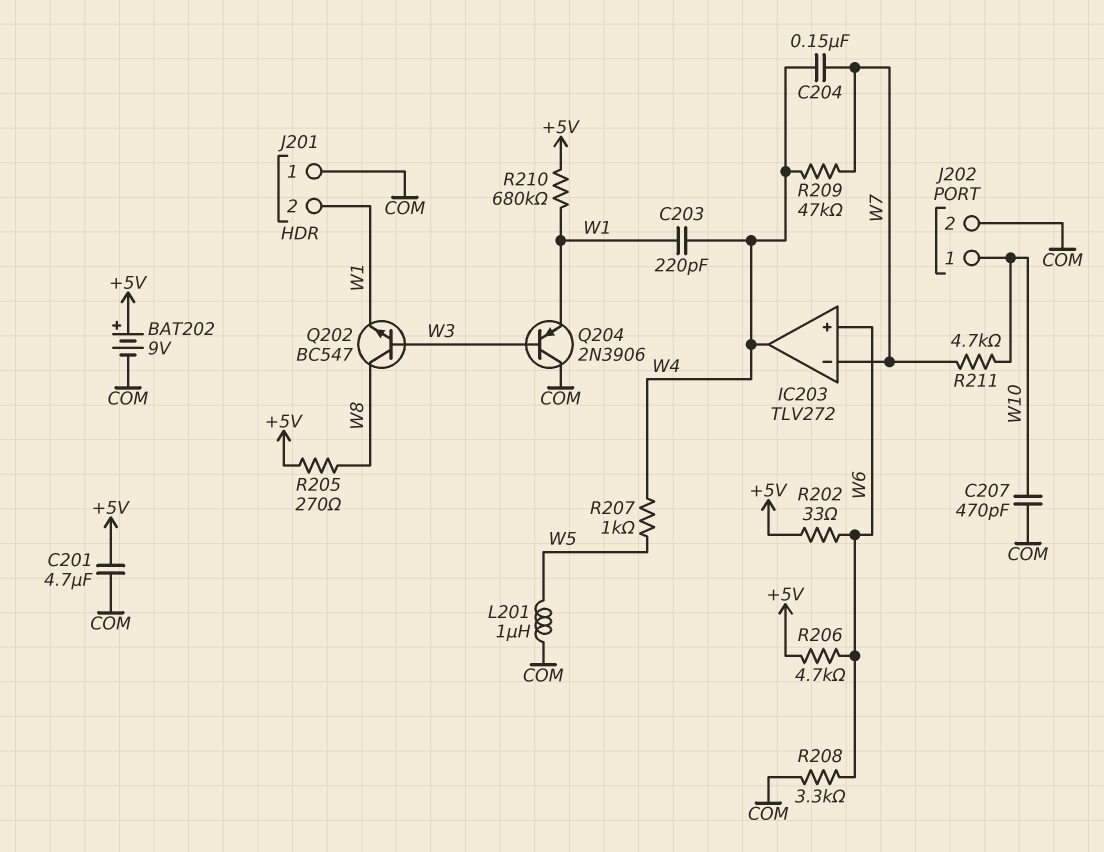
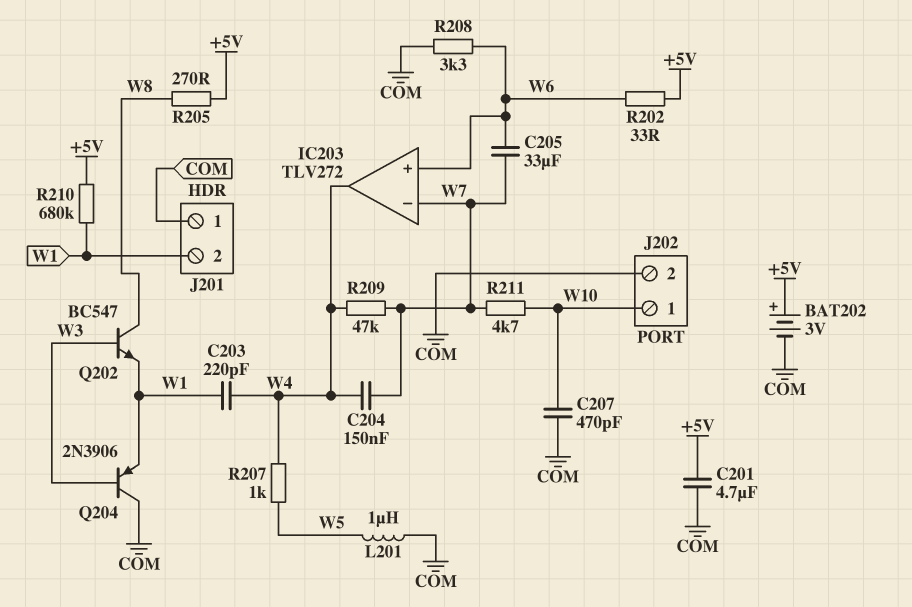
BAT202: 9V (plus +5V, minus COM) -> 3V (plus +5V, minus COM)
C205: none -> 33uF (W6, W7)
R206: 4.7k (+5V, W6) -> none

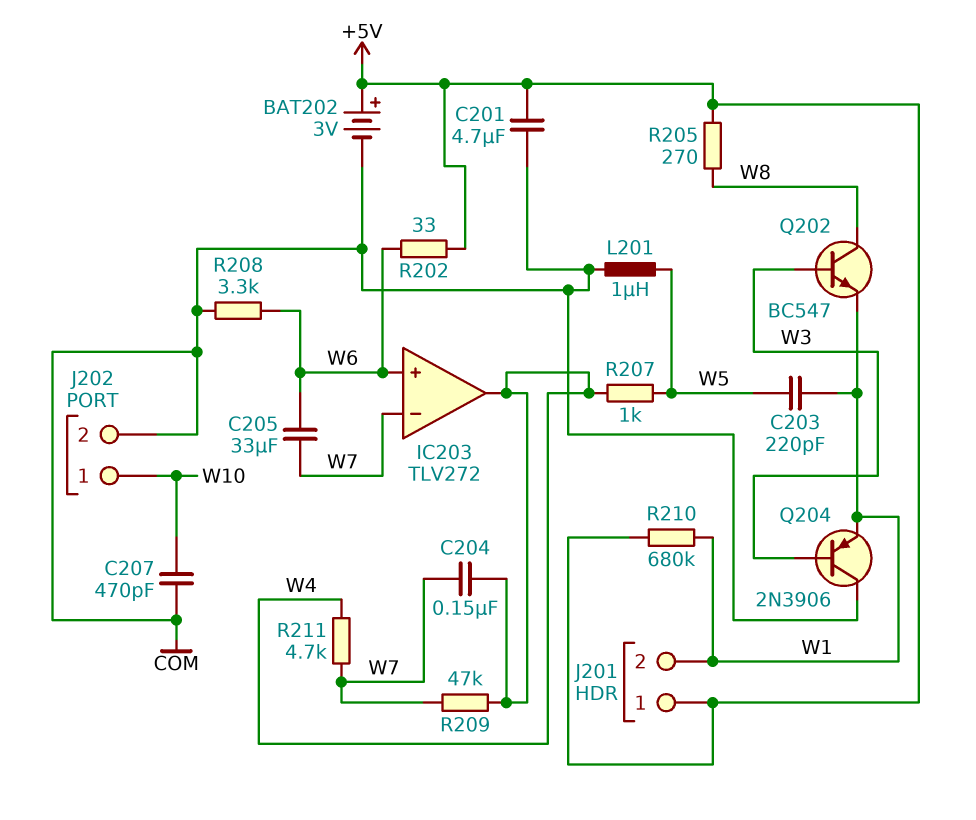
C203: 220pF (W1, W4) -> 220pF (W1, W5)
J201 pin 1: COM -> +5V
R211: 4.7k (W7, W10) -> 4.7k (W4, W7)

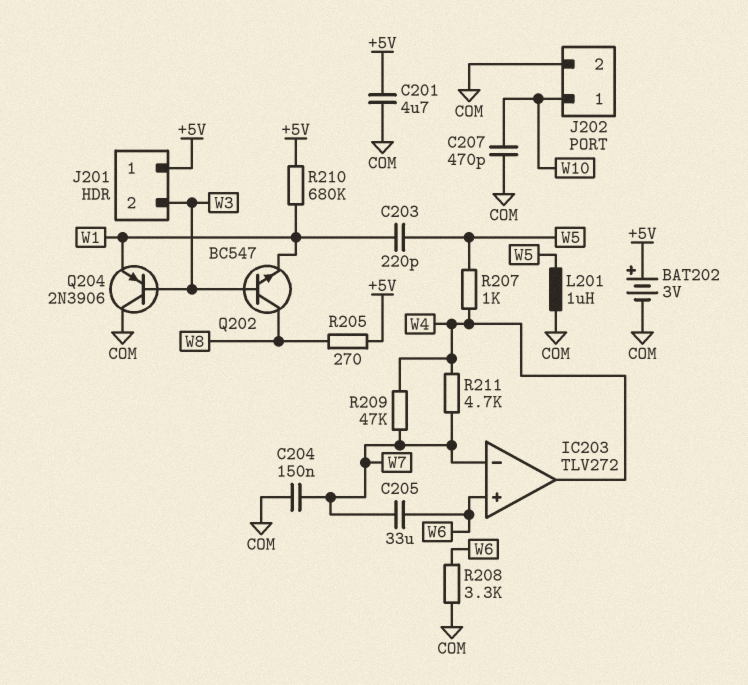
C204: 150nF (W4, W7) -> 150nF (COM, W7)
J201 pin 2: W1 -> W3
R202: 33 (+5V, W6) -> none

